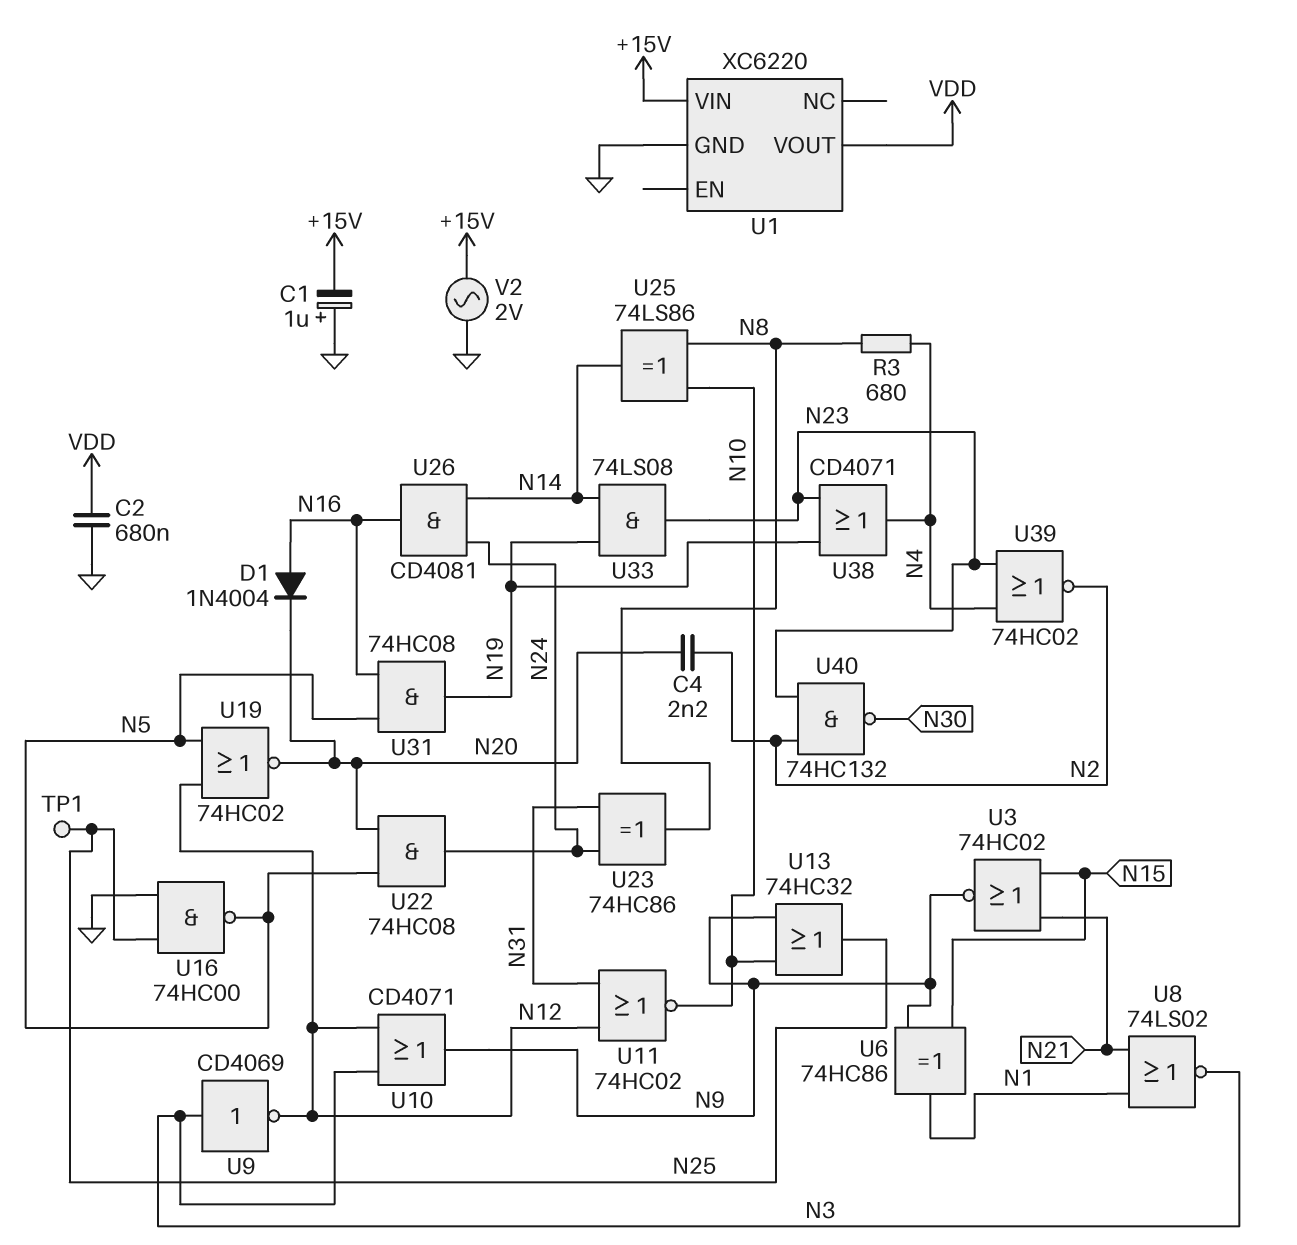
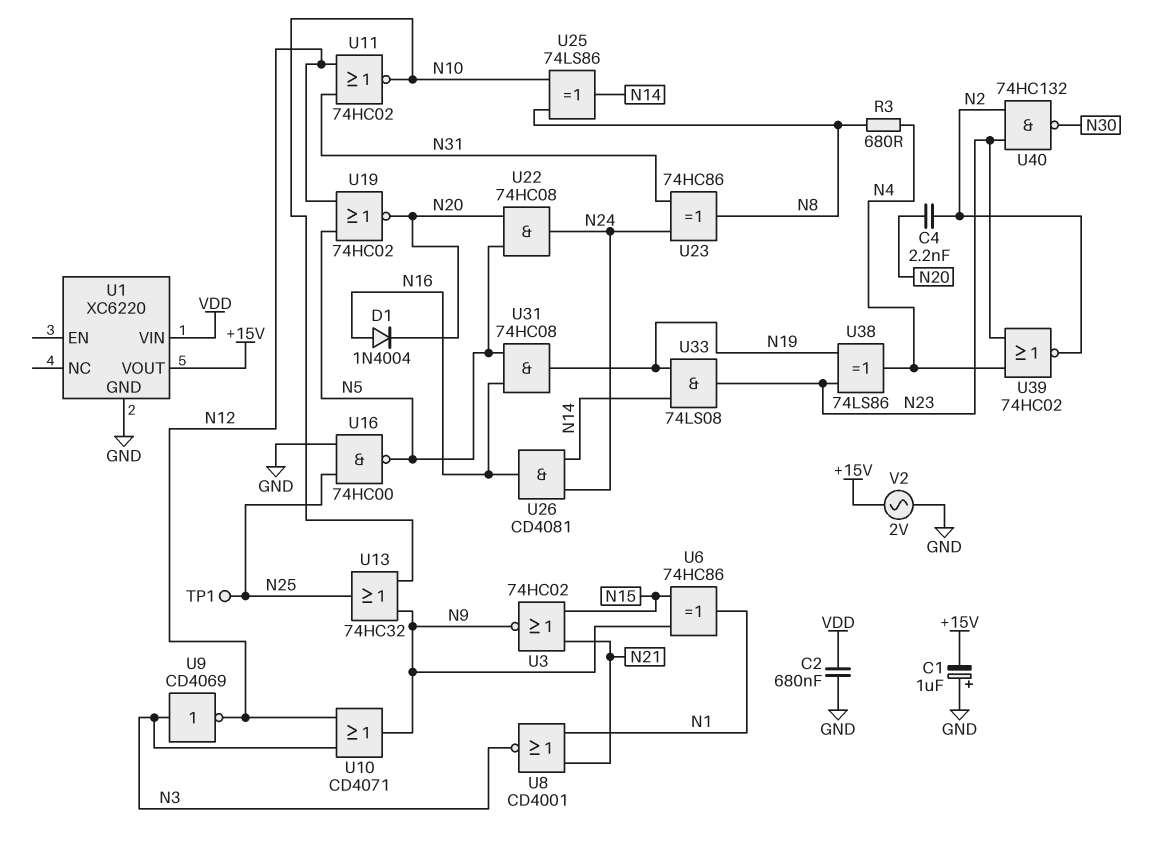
U1 pin VIN: +15V -> VDD
U1 pin VOUT: VDD -> +15V
U8: NOR 74LS02 (in N1, in N21, out N3) -> NOR CD4001 (in N1, in N21, out N3)
U38: OR CD4071 (in N19, in N23, out N4) -> XOR 74LS86 (in N19, in N23, out N4)

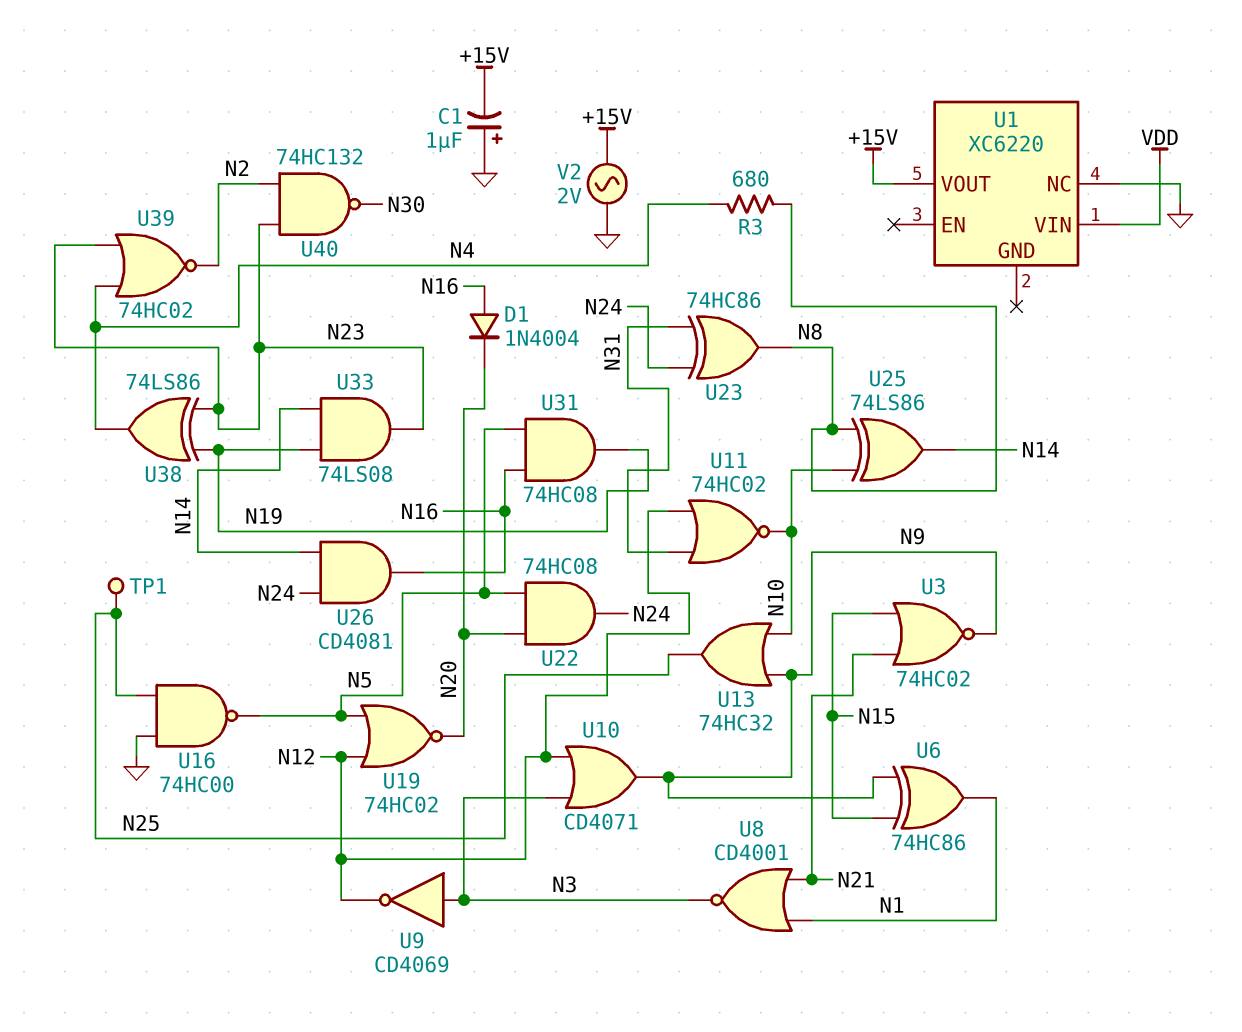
C2: 680nF (GND, VDD) -> none
C4: 2.2nF (N2, N20) -> none
U1 pin GND: GND -> none
U1 pin NC: none -> GND

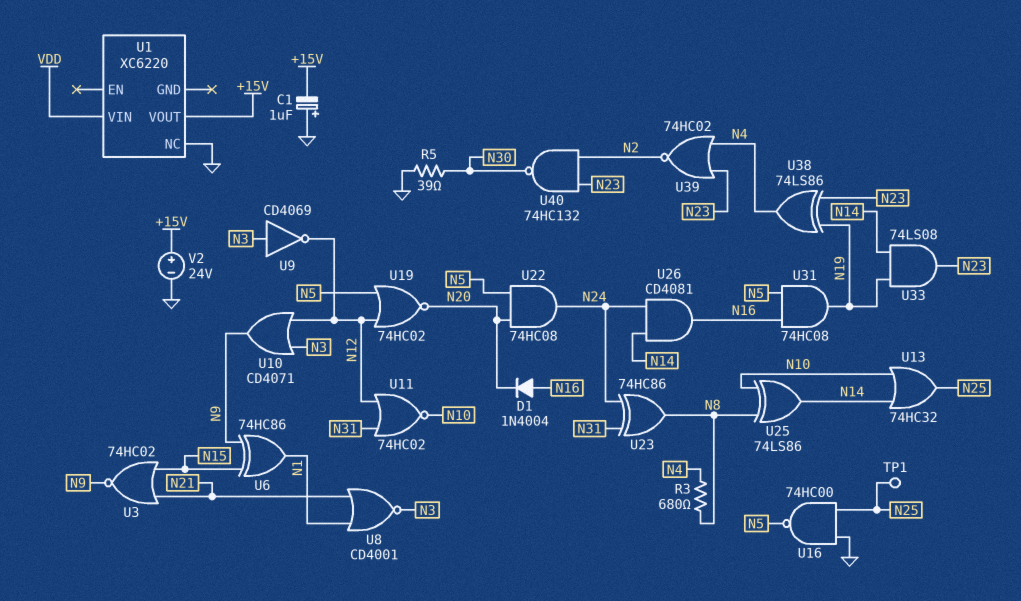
R5: none -> 39 (GND, N30)
U13: OR 74HC32 (in N9, in N10, out N25) -> OR 74HC32 (in N10, in N14, out N25)
V2: AC 2V (+15V, GND) -> 24V (plus +15V, minus GND)

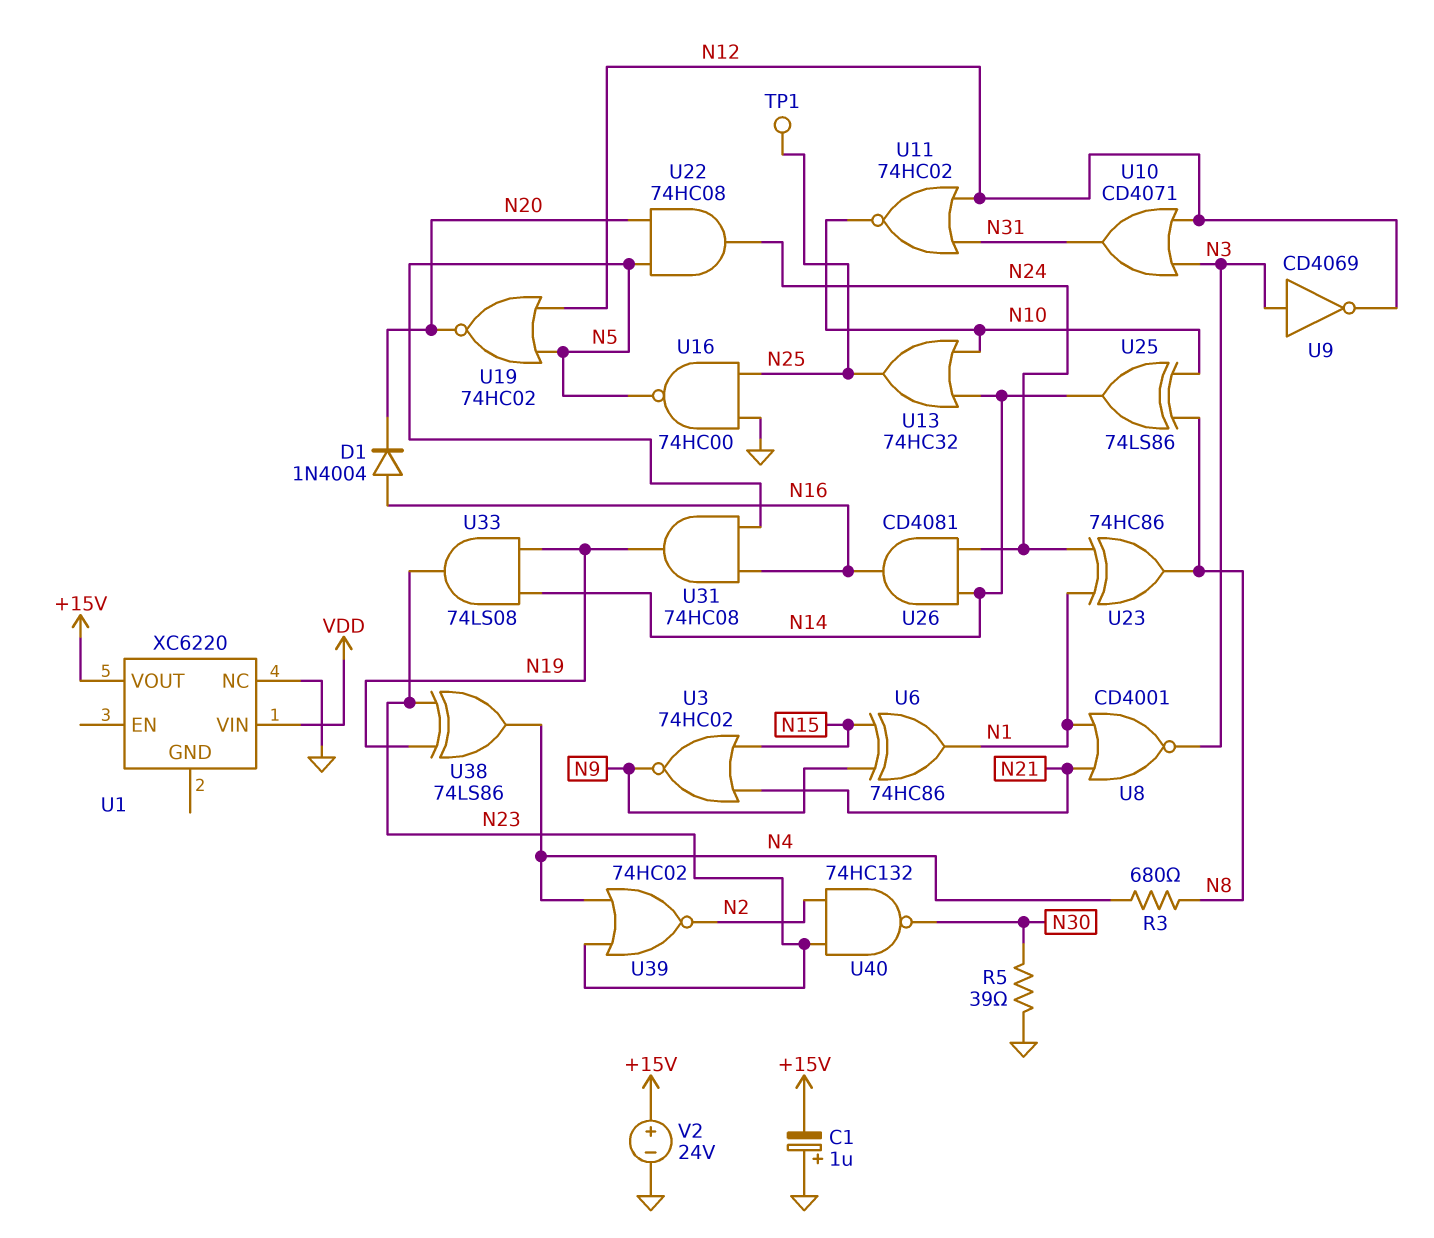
U10: OR CD4071 (in N3, in N12, out N9) -> OR CD4071 (in N3, in N12, out N31)
U23: XOR 74HC86 (in N24, in N31, out N8) -> XOR 74HC86 (in N1, in N24, out N8)

